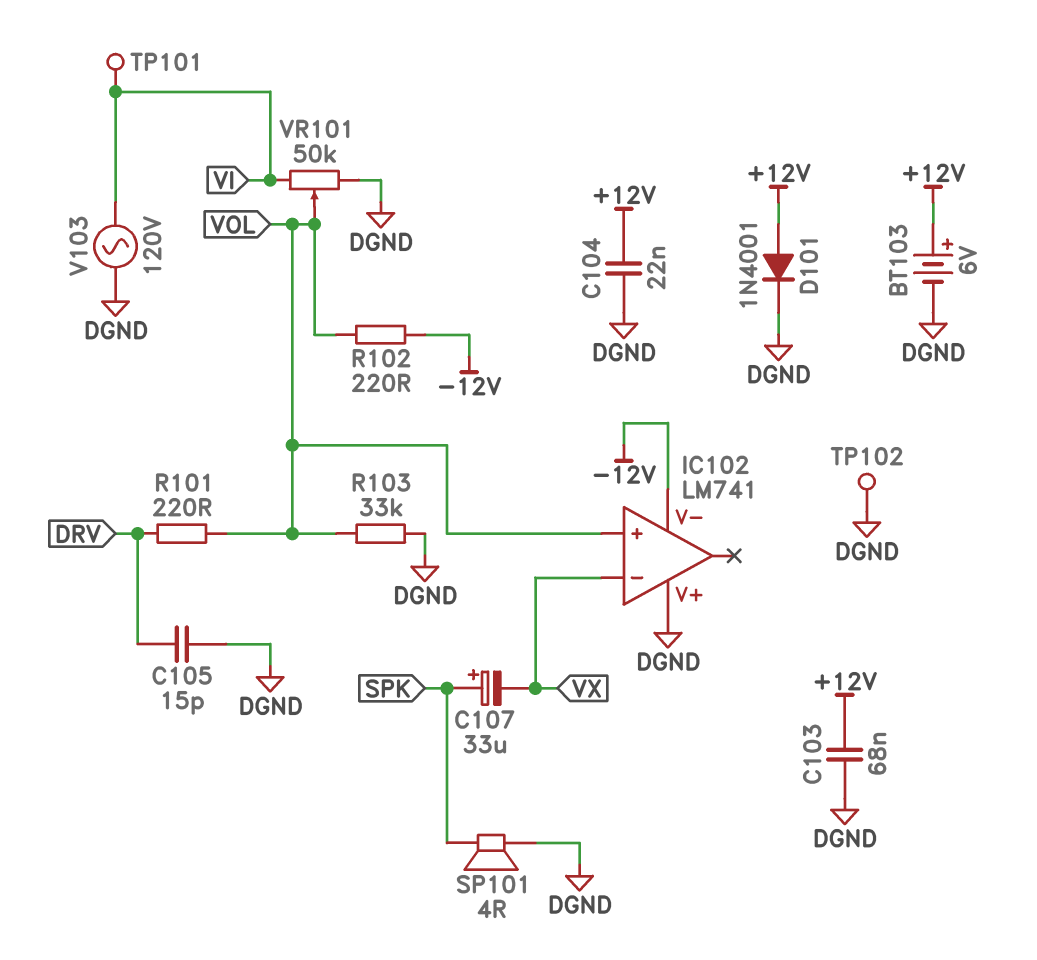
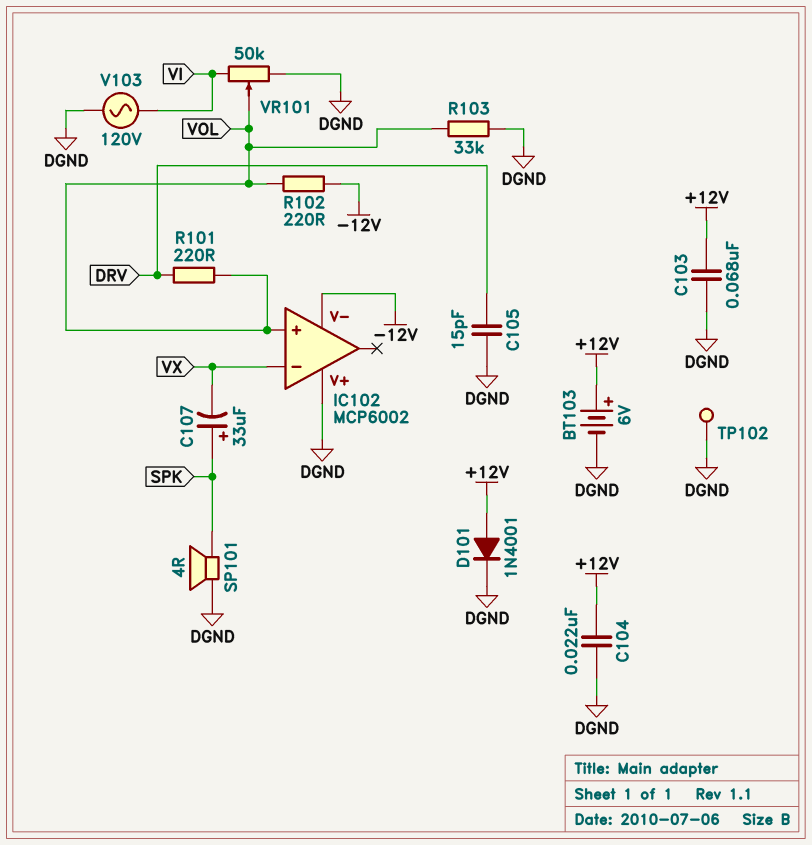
IC102: LM741 -> MCP6002
TP101: test point (VI) -> none

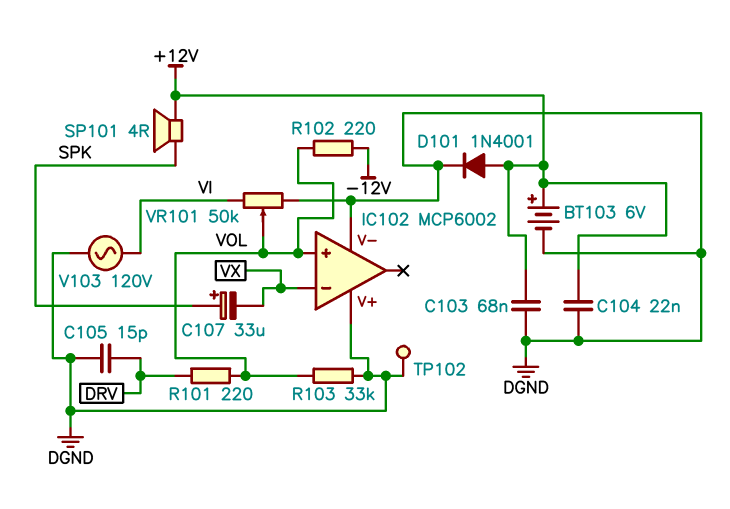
IC102 pin V-: -12V -> DGND
SP101: speaker 4R (DGND, SPK) -> speaker 4R (+12V, SPK)

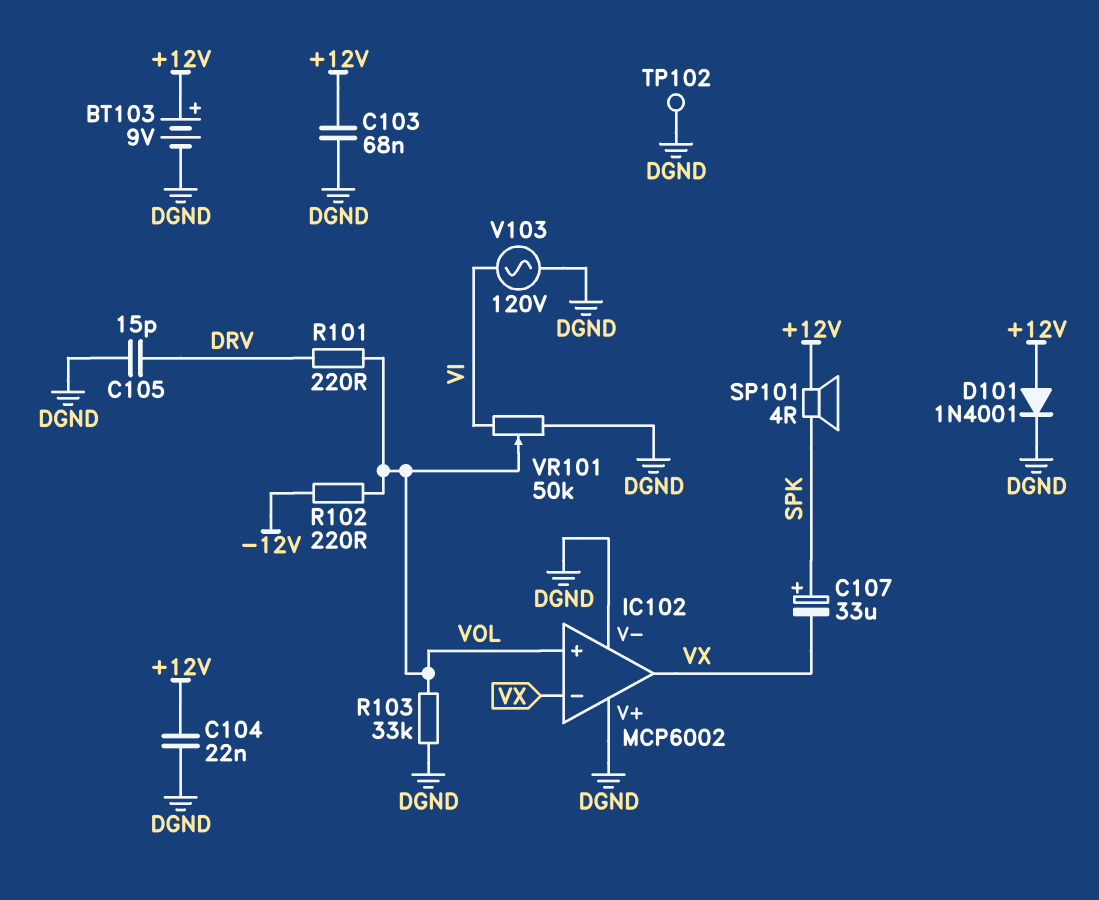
BT103: 6V (plus +12V, minus DGND) -> 9V (plus +12V, minus DGND)
IC102 pin out: none -> VX

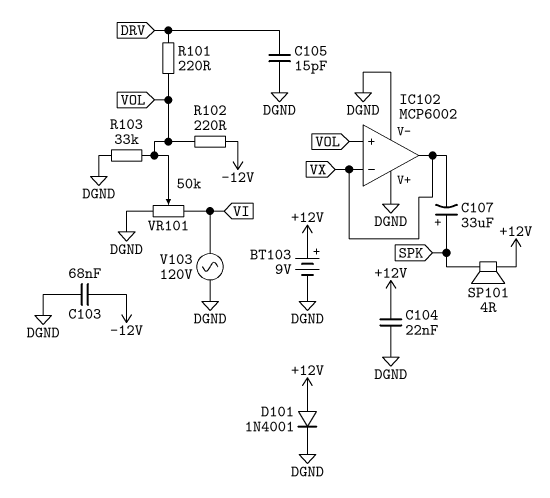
C103: 68nF (+12V, DGND) -> 68nF (-12V, DGND)
TP102: test point (DGND) -> none

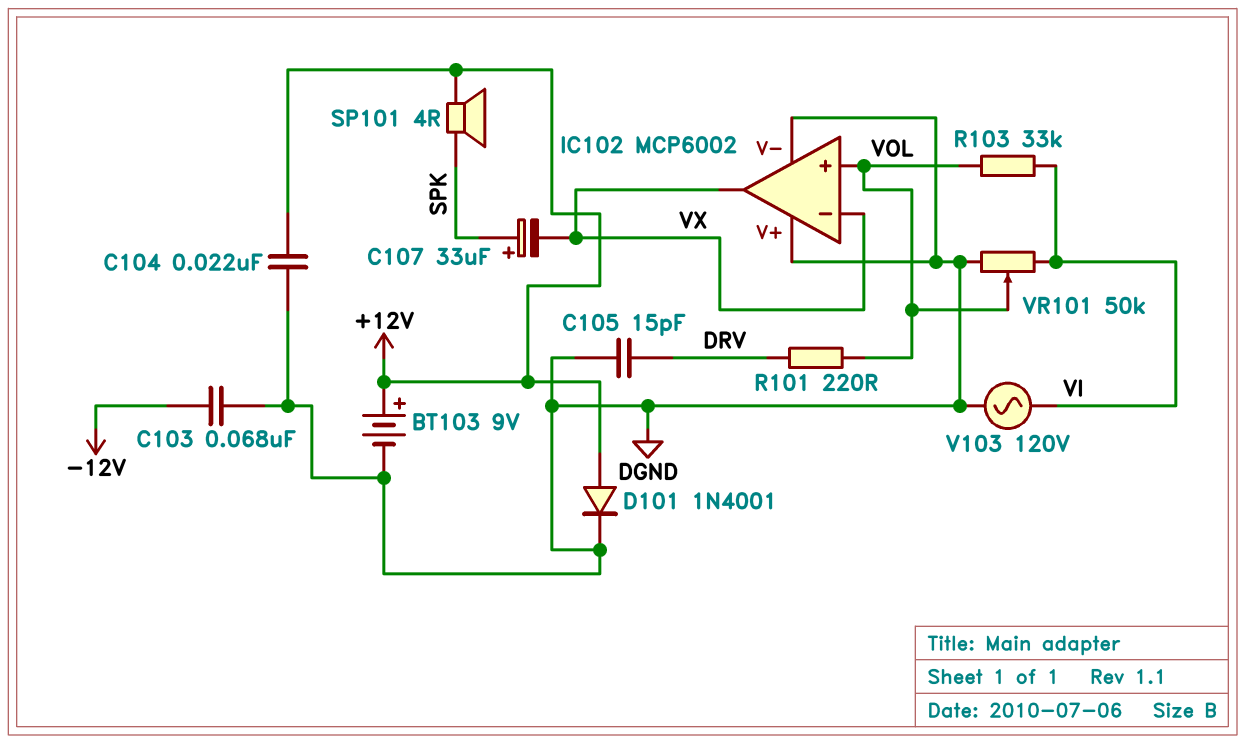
R102: 220 (-12V, VOL) -> none
R103: 33k (DGND, VOL) -> 33k (VI, VOL)

